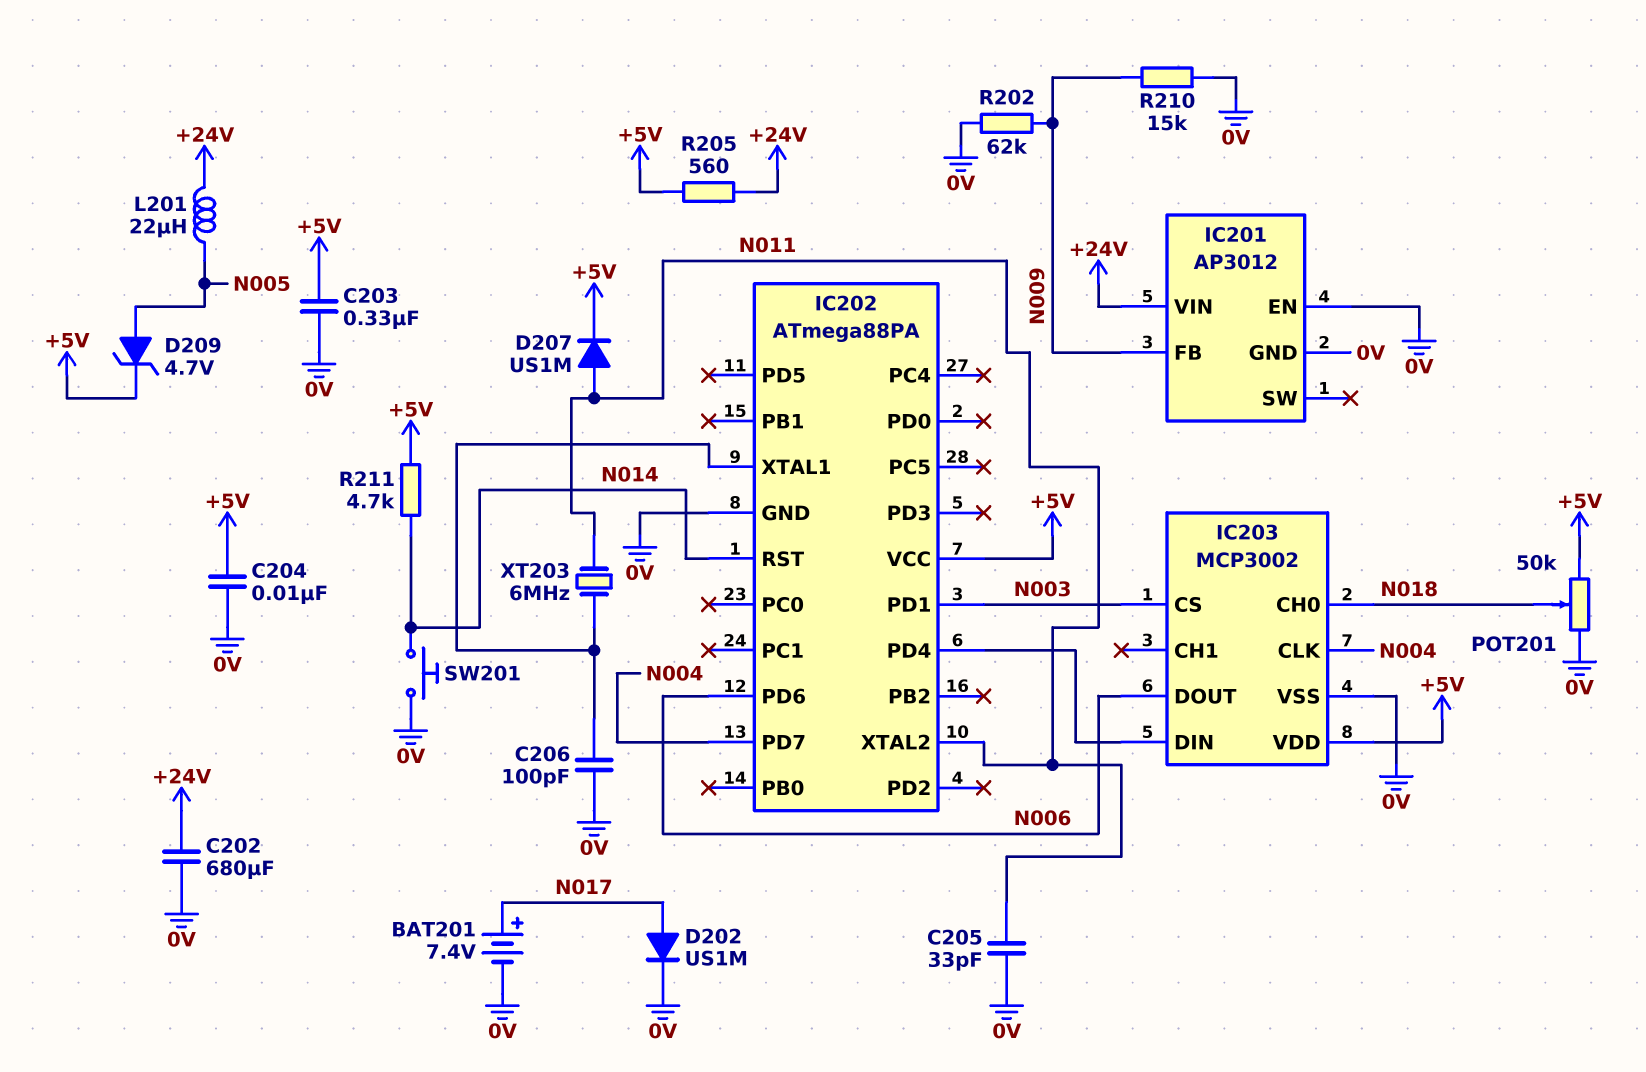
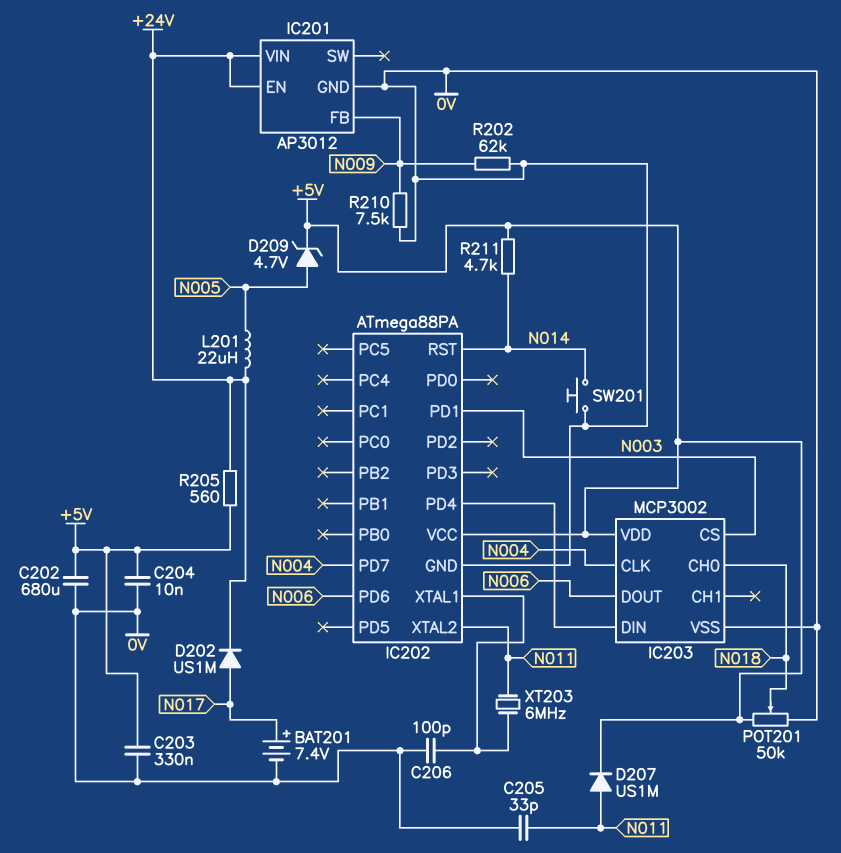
C202: 680uF (+24V, 0V) -> 680uF (+5V, 0V)
D202: diode US1M (A N017, K 0V) -> diode US1M (A N017, K +24V)
IC201 pin EN: 0V -> +24V
R210: 15k (0V, N009) -> 7.5k (0V, N009)

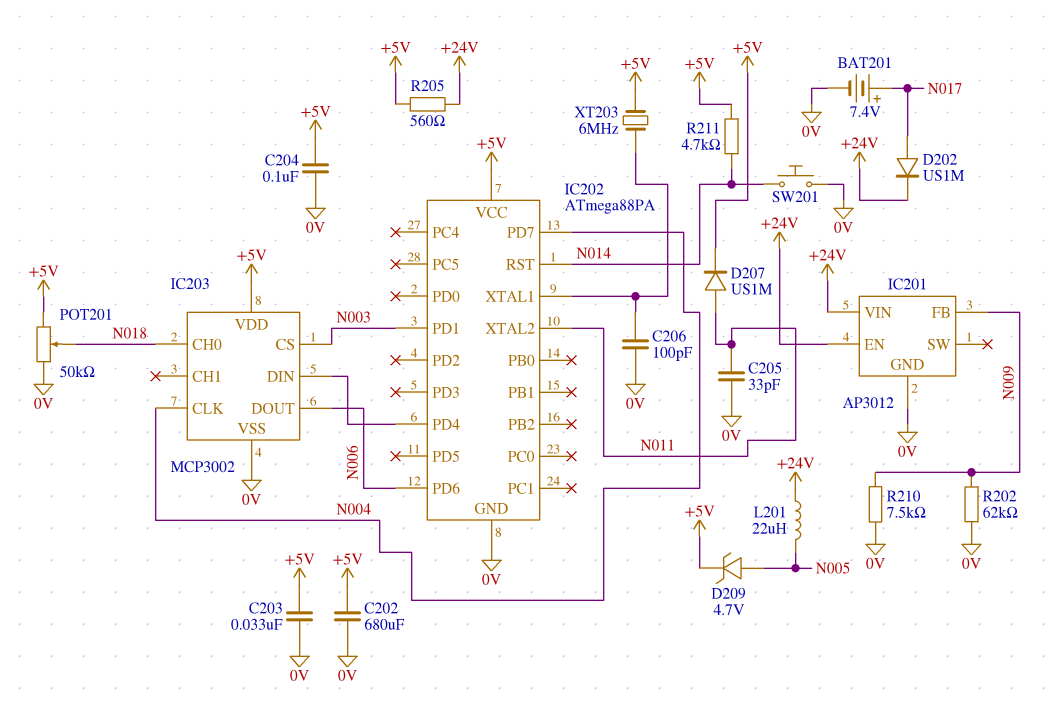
C203: 330nF (+5V, 0V) -> 33nF (+5V, 0V)
C204: 10nF (+5V, 0V) -> 100nF (+5V, 0V)
XT203: 6MHz (IC202/XTAL1, N011) -> 6MHz (+5V, IC202/XTAL1)

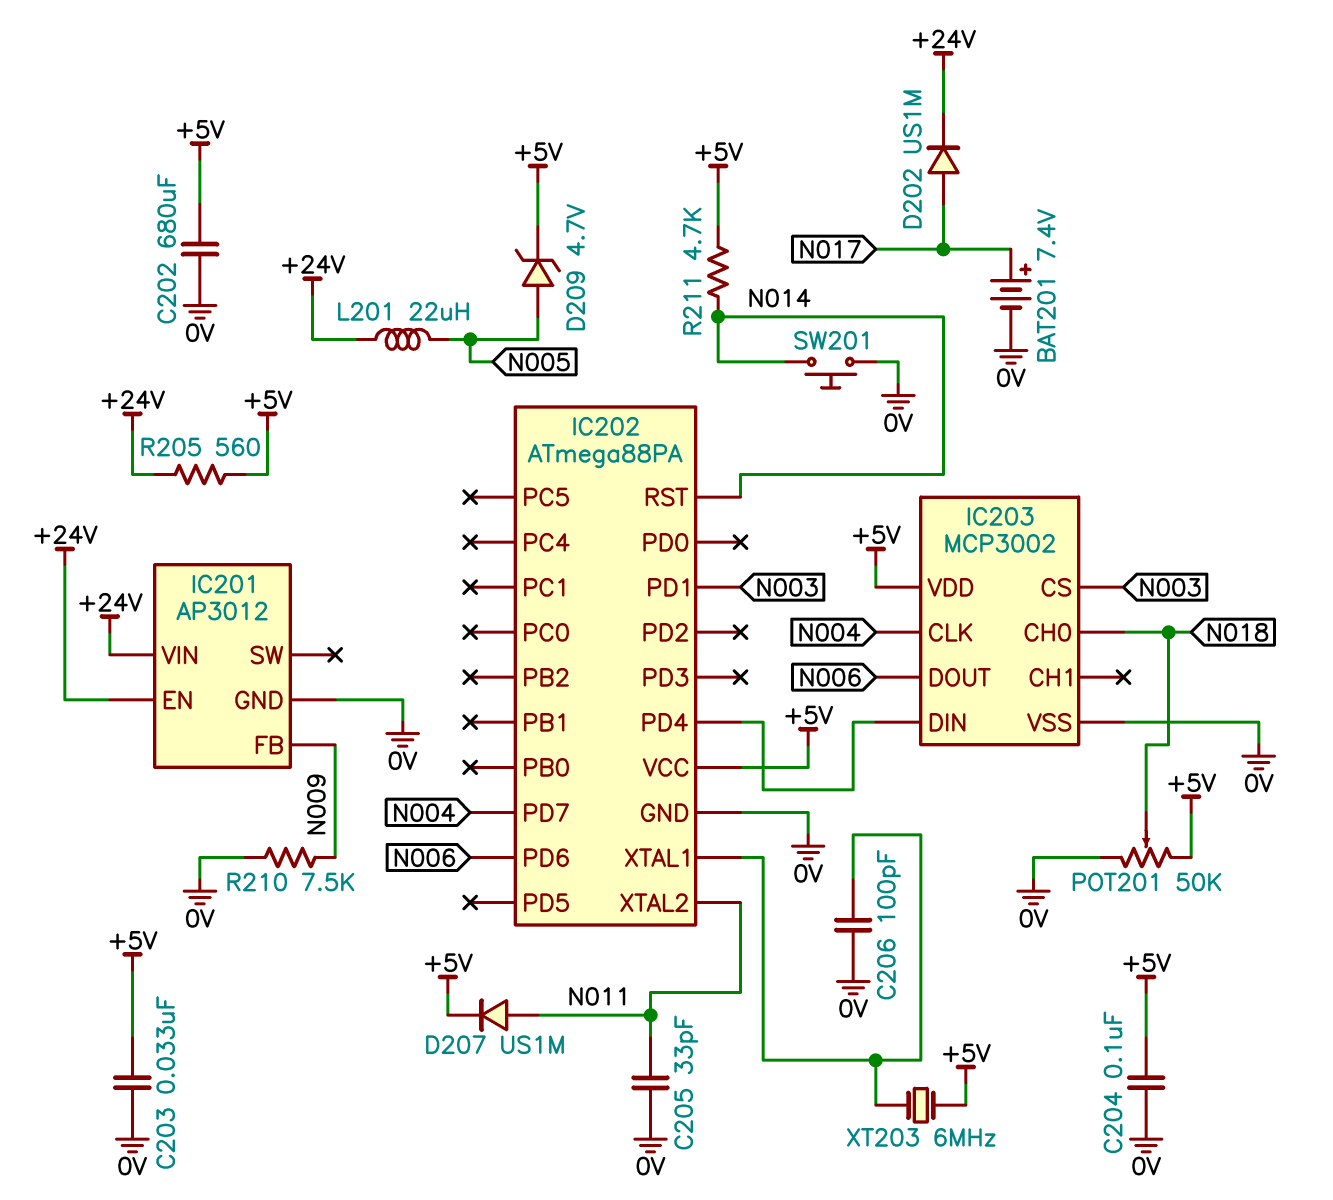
R202: 62k (0V, N009) -> none

